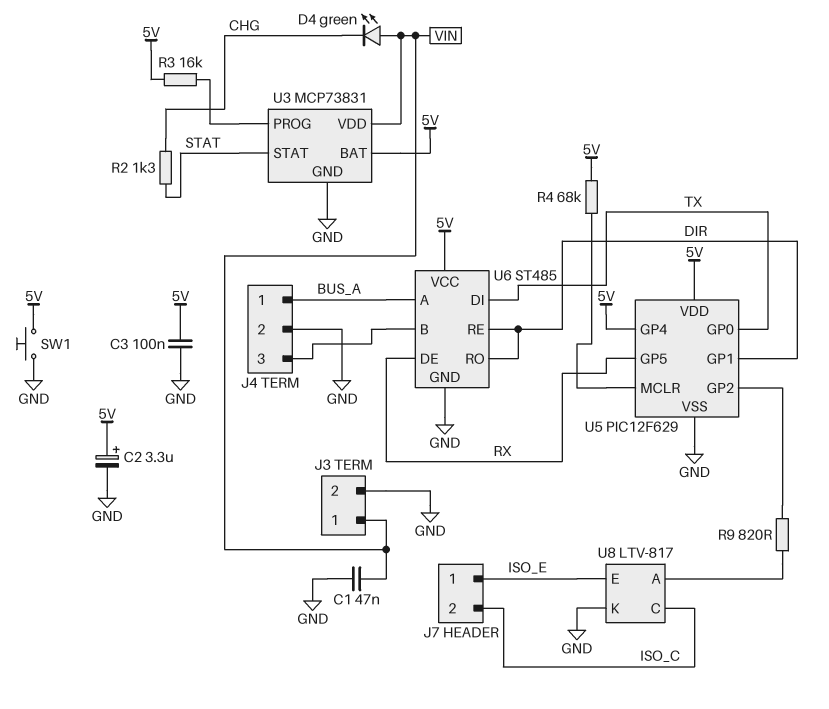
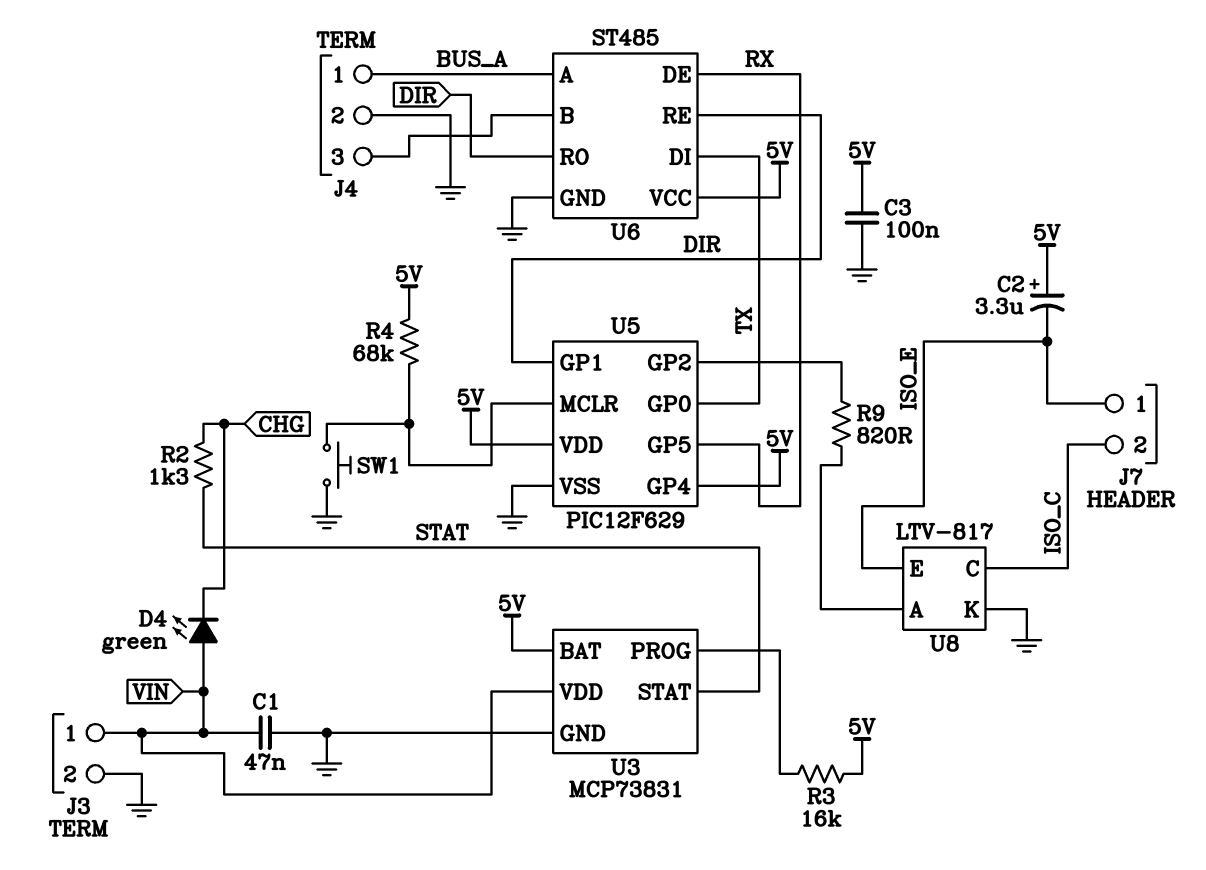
C2: 3.3uF (plus 5V, minus GND) -> 3.3uF (plus 5V, minus ISO_E)
SW1: button (5V, GND) -> button (GND, U5/MCLR)

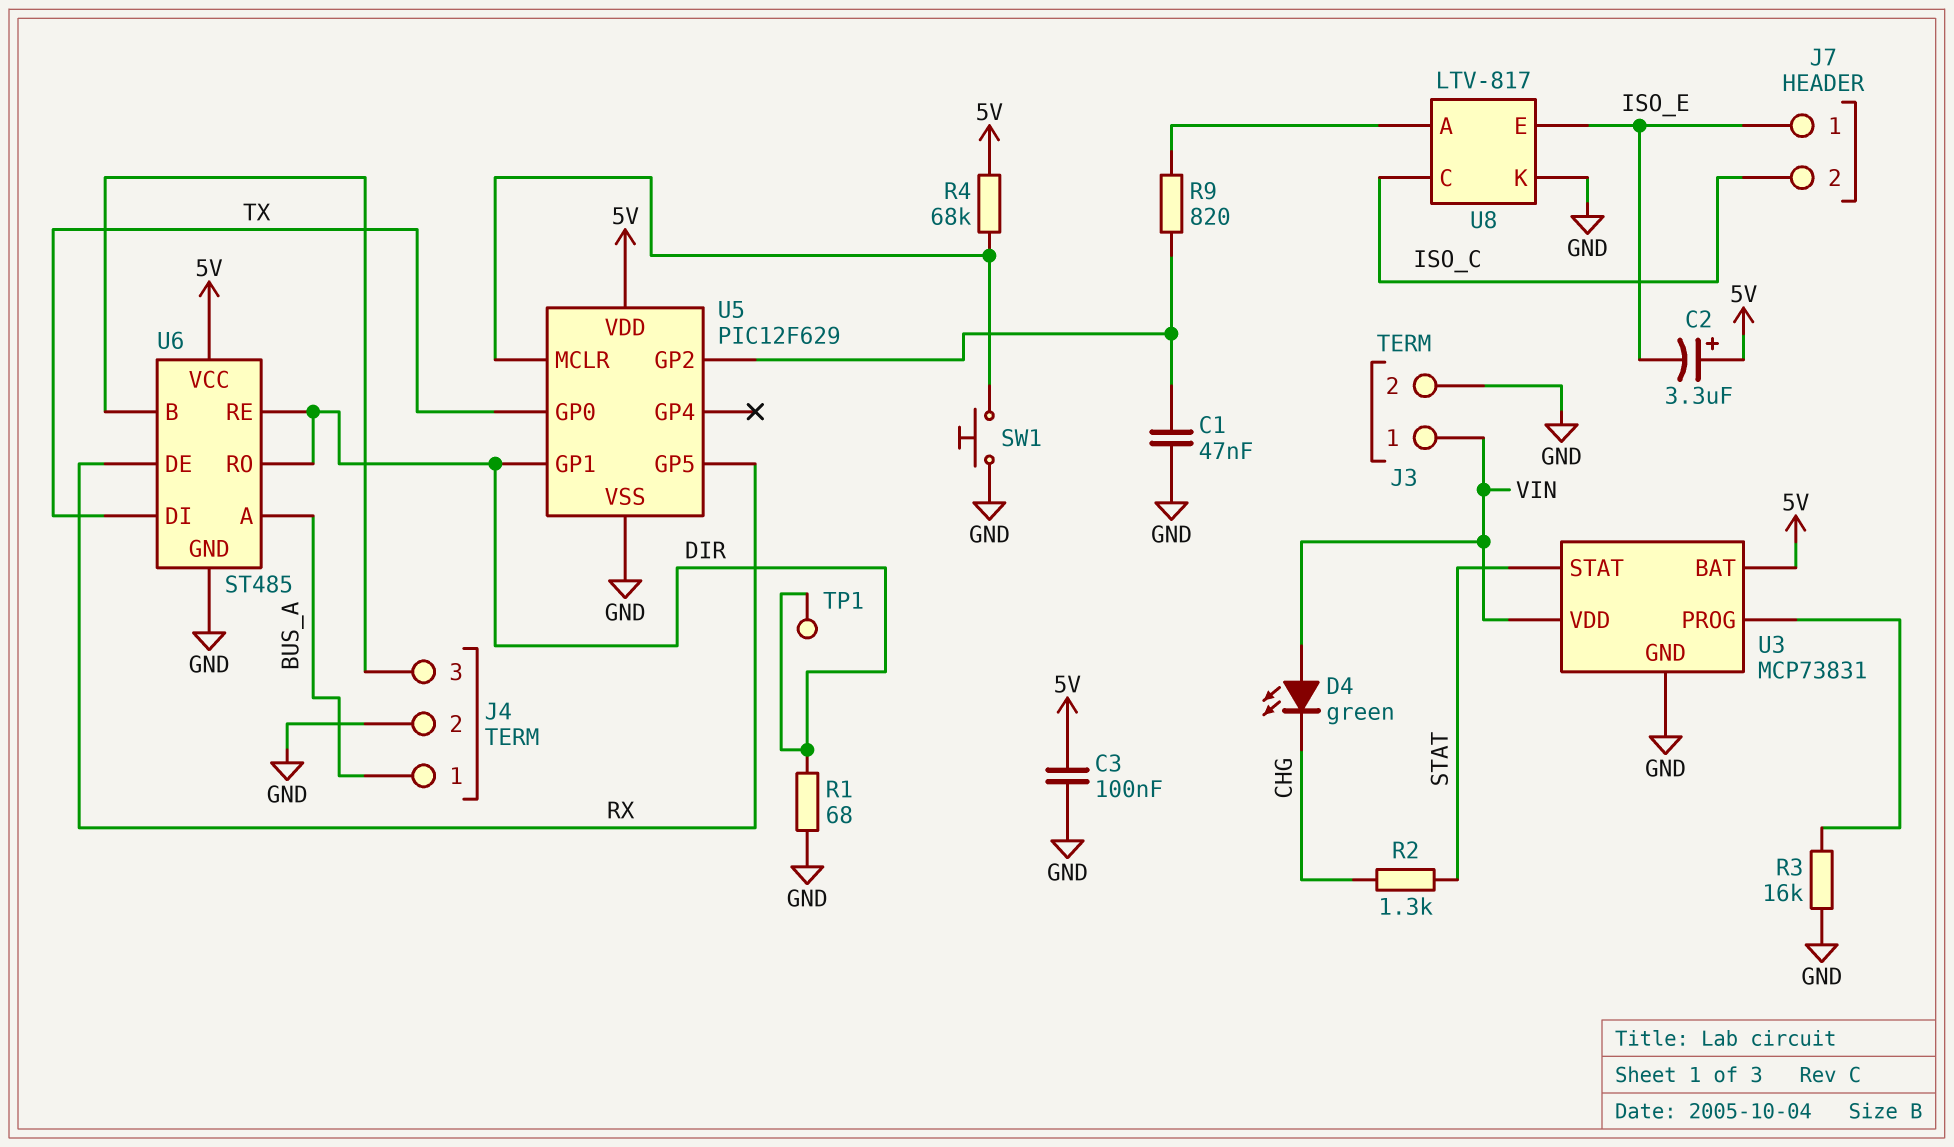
C1: 47nF (GND, VIN) -> 47nF (GND, U5/GP2)
R1: none -> 68 (DIR, GND)
R3: 16k (5V, U3/PROG) -> 16k (GND, U3/PROG)
TP1: none -> test point (DIR)
U5 pin GP4: 5V -> none

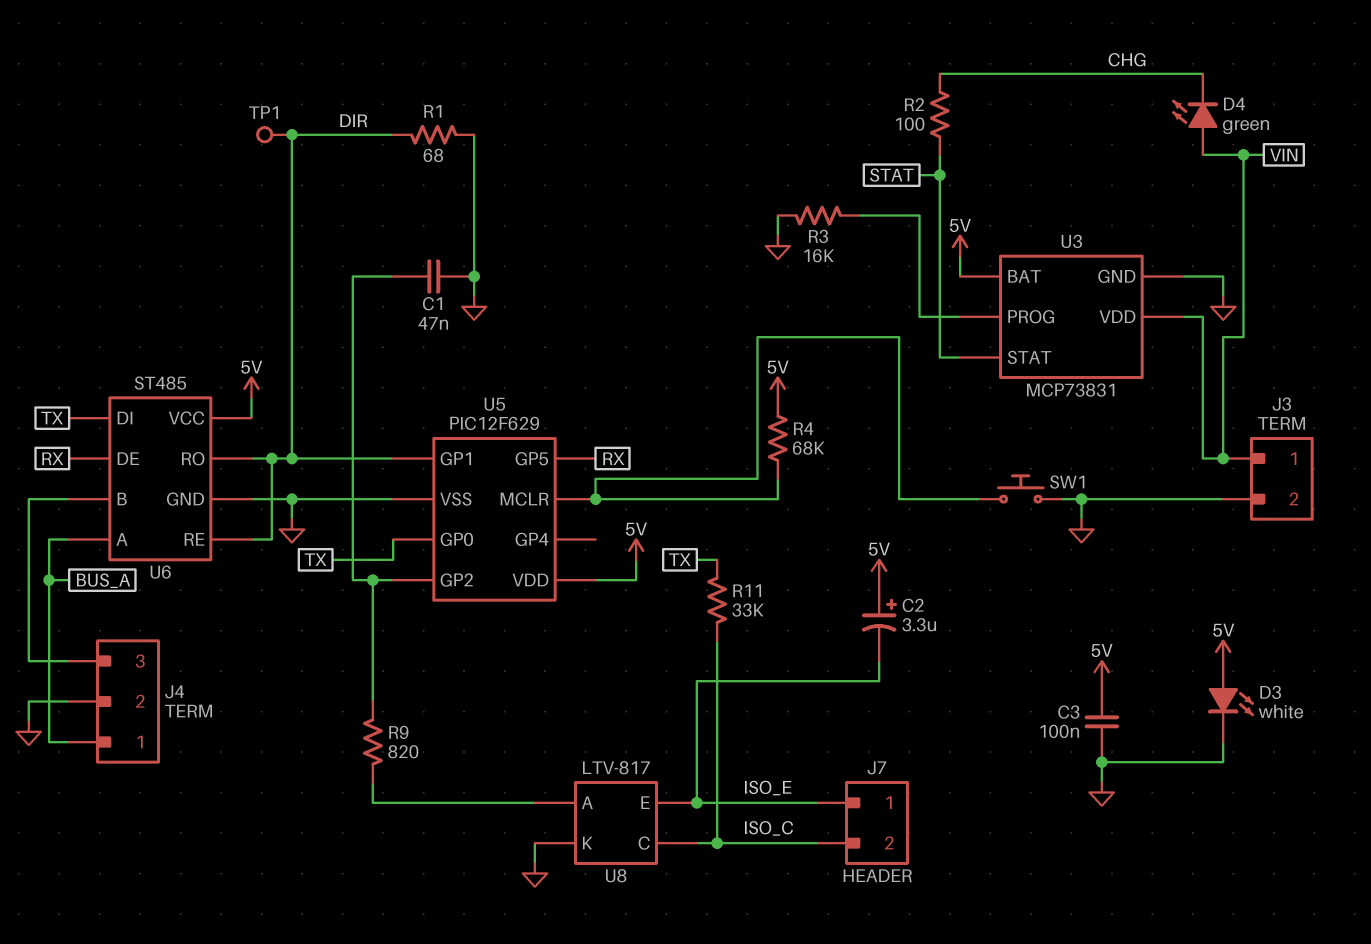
D3: none -> LED white (A 5V, K GND)
R2: 1.3k (CHG, STAT) -> 100 (CHG, STAT)
R11: none -> 33k (ISO_C, TX)

